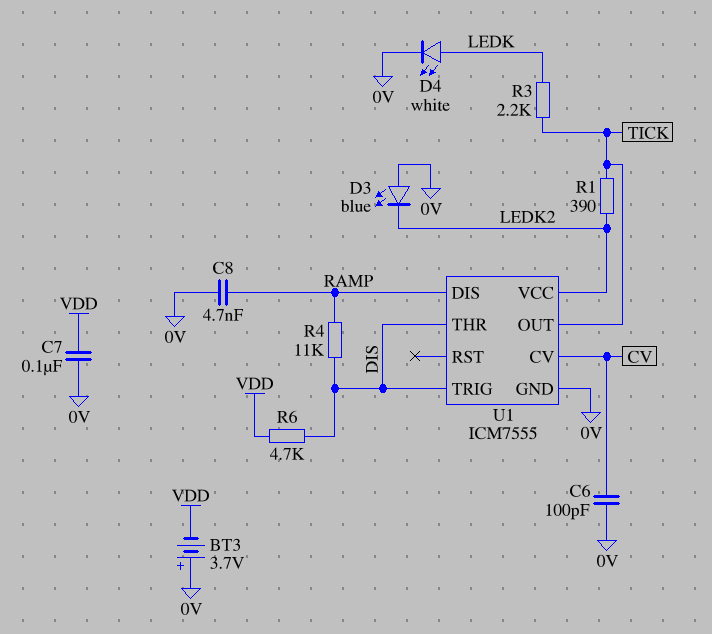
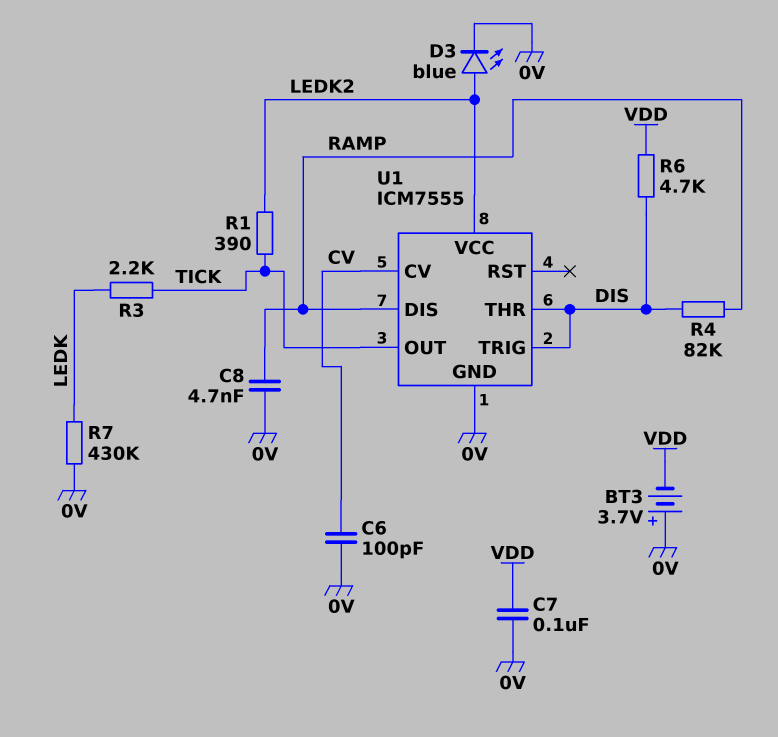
D3: LED blue (A 0V, K LEDK2) -> LED blue (A LEDK2, K 0V)
D4: LED white (A LEDK, K 0V) -> none
R4: 11k (DIS, RAMP) -> 82k (DIS, RAMP)
R7: none -> 430k (0V, LEDK)

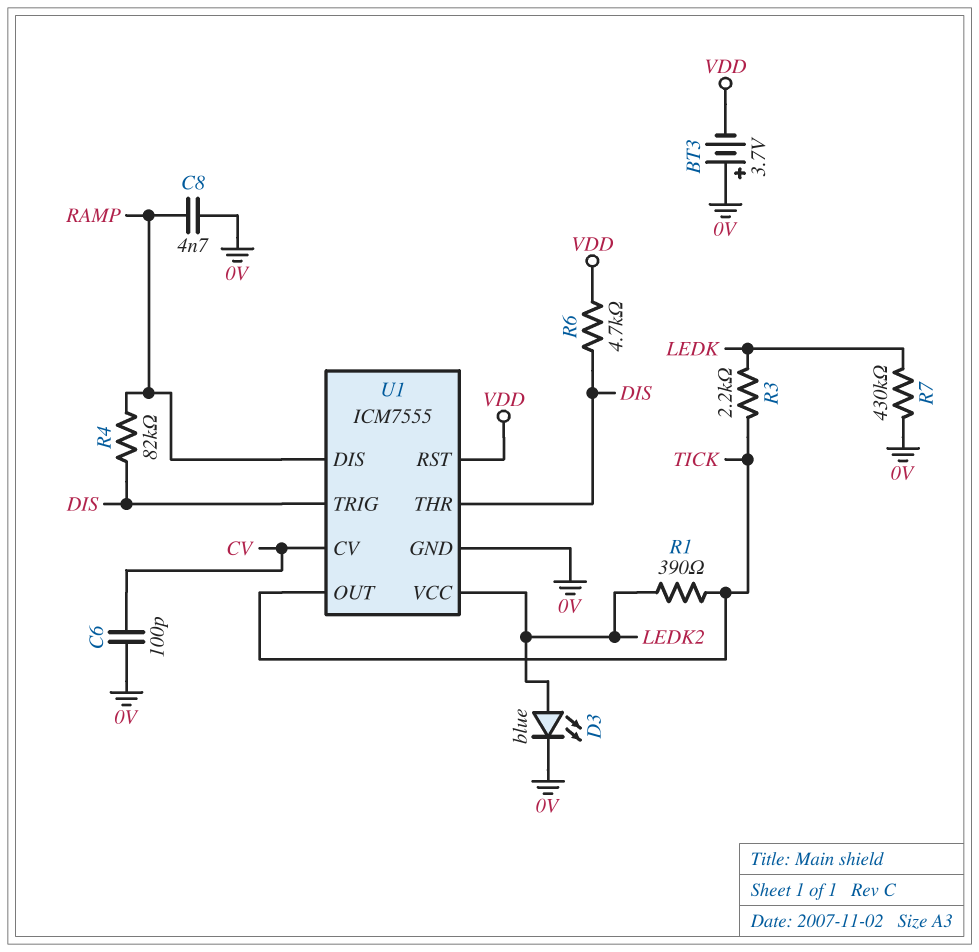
C7: 100nF (0V, VDD) -> none
U1 pin RST: none -> VDD

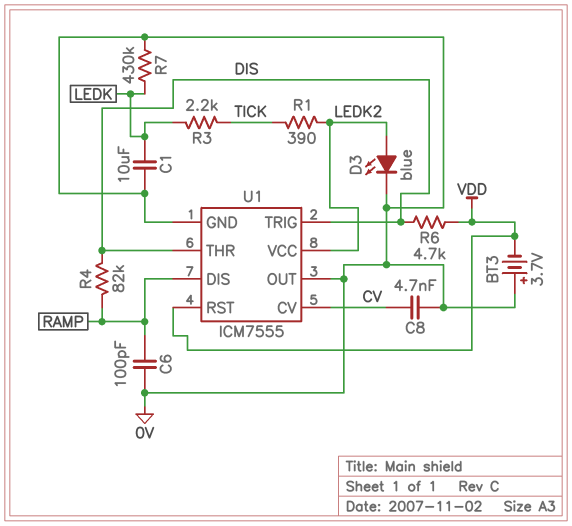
C1: none -> 10uF (0V, LEDK)
C6: 100pF (0V, CV) -> 100pF (0V, RAMP)
C8: 4.7nF (0V, RAMP) -> 4.7nF (0V, CV)
U1 pin OUT: TICK -> 0V

